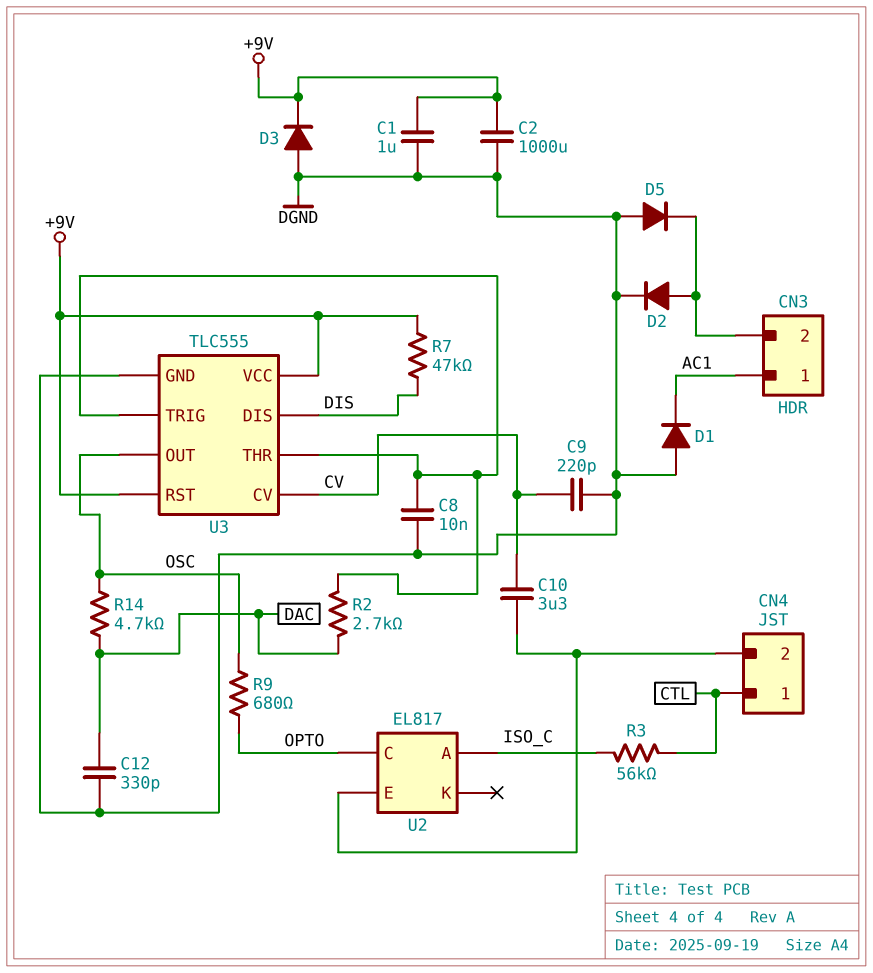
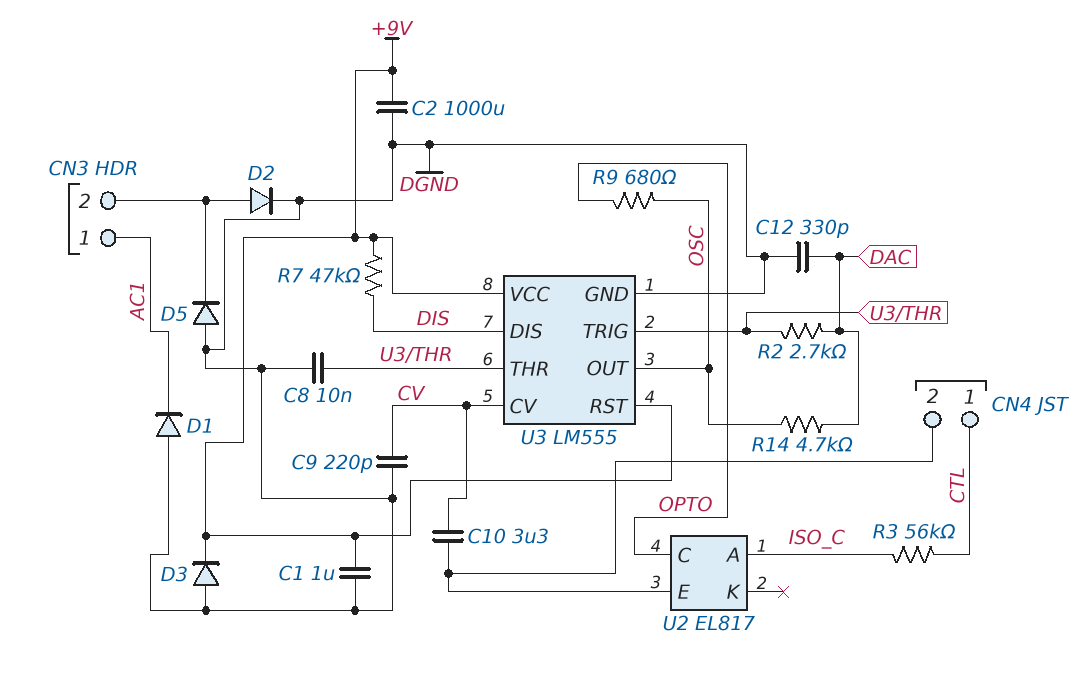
U3: TLC555 -> LM555

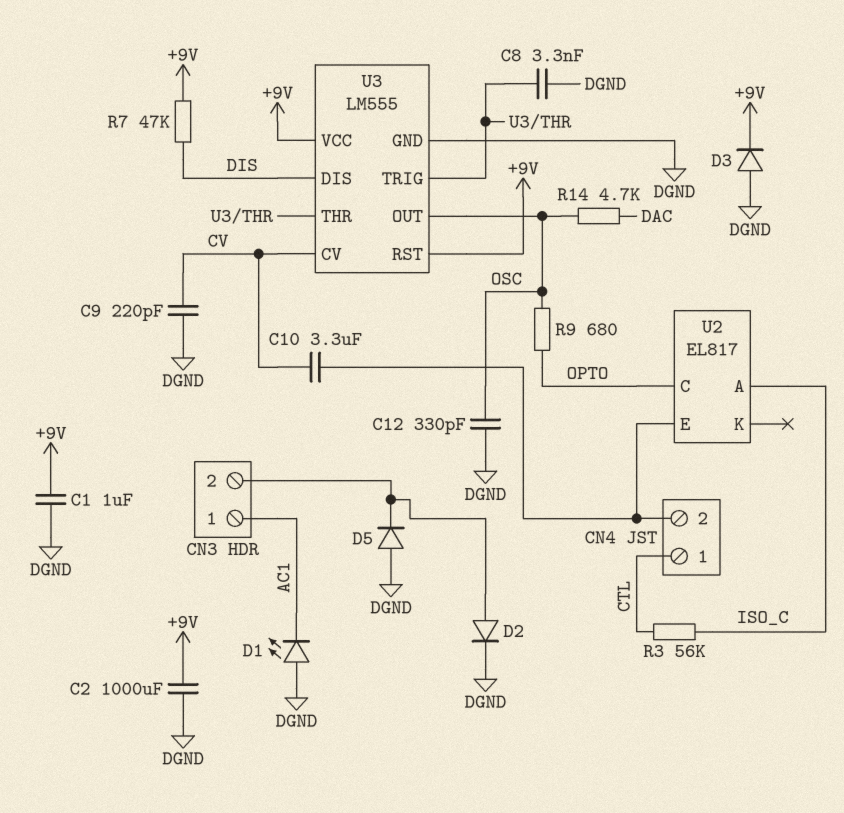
C8: 10nF (DGND, U3/THR) -> 3.3nF (DGND, U3/THR)
C12: 330pF (DAC, DGND) -> 330pF (DGND, OSC)
D1: diode (A DGND, K AC1) -> LED (A DGND, K AC1)
R2: 2.7k (DAC, U3/THR) -> none

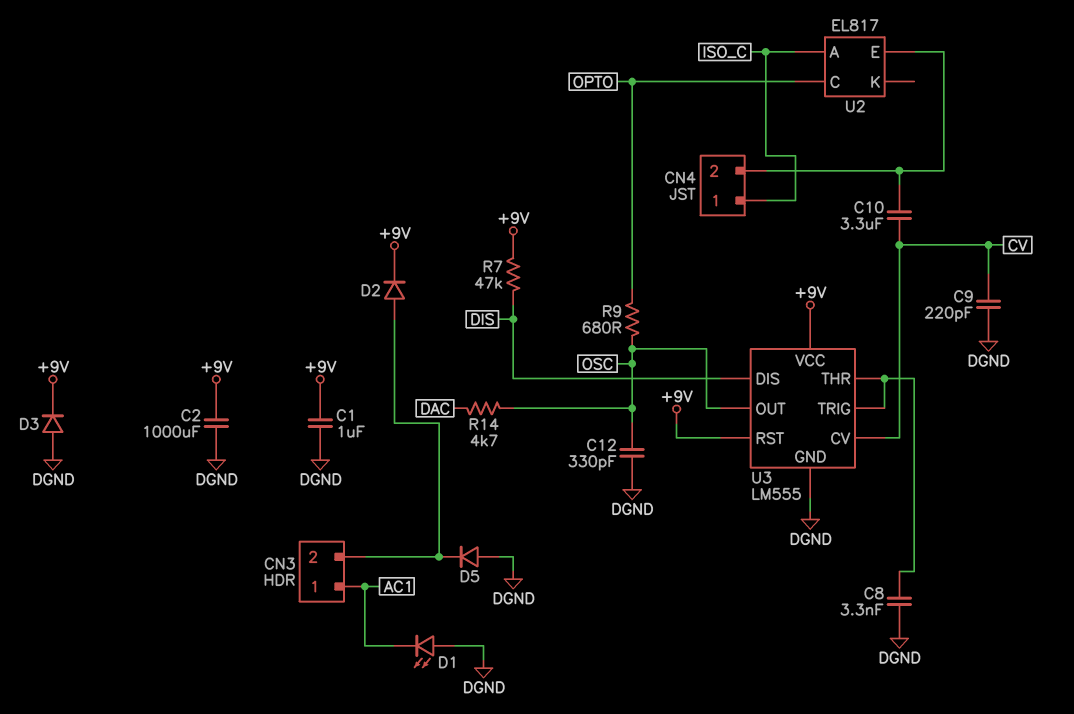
CN4 pin 1: CTL -> ISO_C
D2: diode (A CN3/2, K DGND) -> diode (A CN3/2, K +9V)
R3: 56k (CTL, ISO_C) -> none

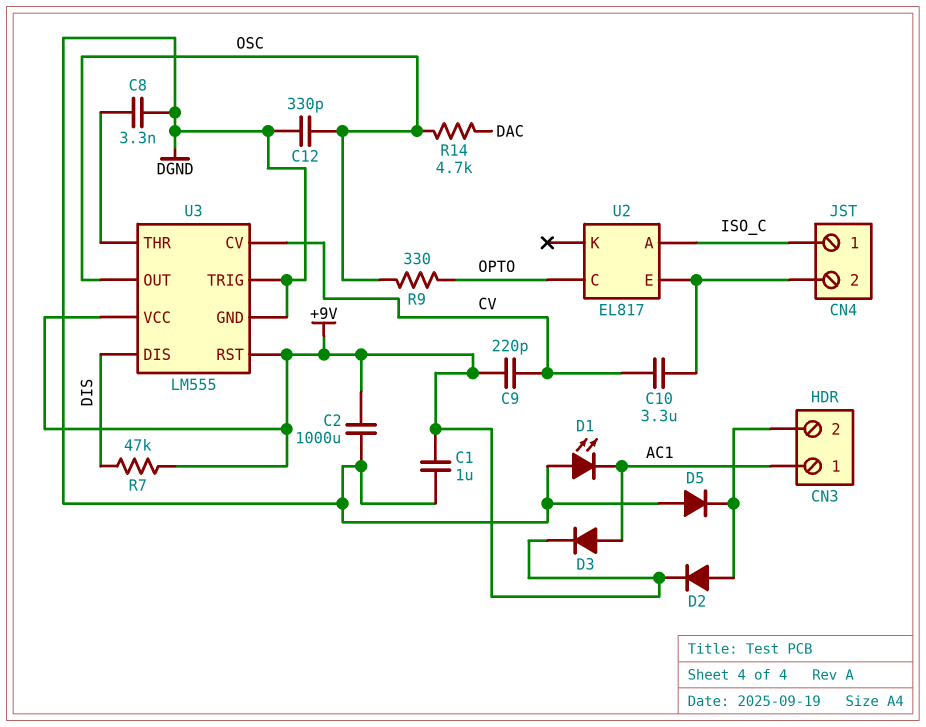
C9: 220pF (CV, DGND) -> 220pF (+9V, CV)
D3: diode (A DGND, K +9V) -> diode (A AC1, K +9V)
R9: 680 (OPTO, OSC) -> 330 (OPTO, OSC)
U3 pin TRIG: U3/THR -> DGND

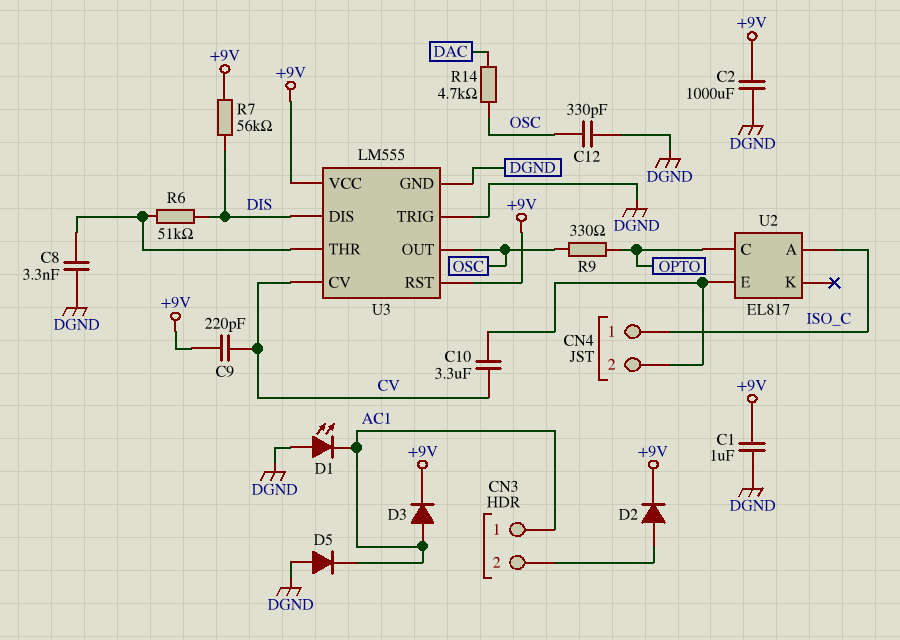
D5: diode (A DGND, K CN3/2) -> diode (A DGND, K AC1)
R6: none -> 51k (DIS, U3/THR)
R7: 47k (+9V, DIS) -> 56k (+9V, DIS)

